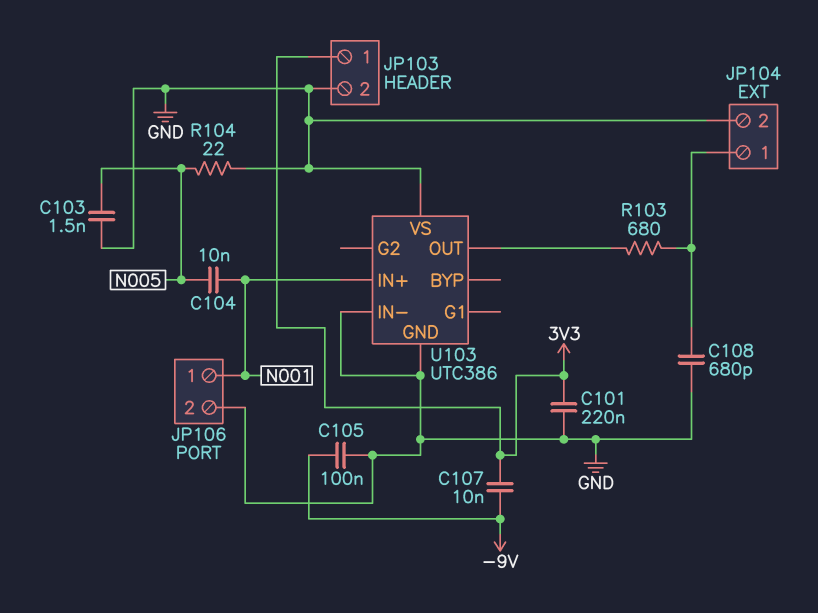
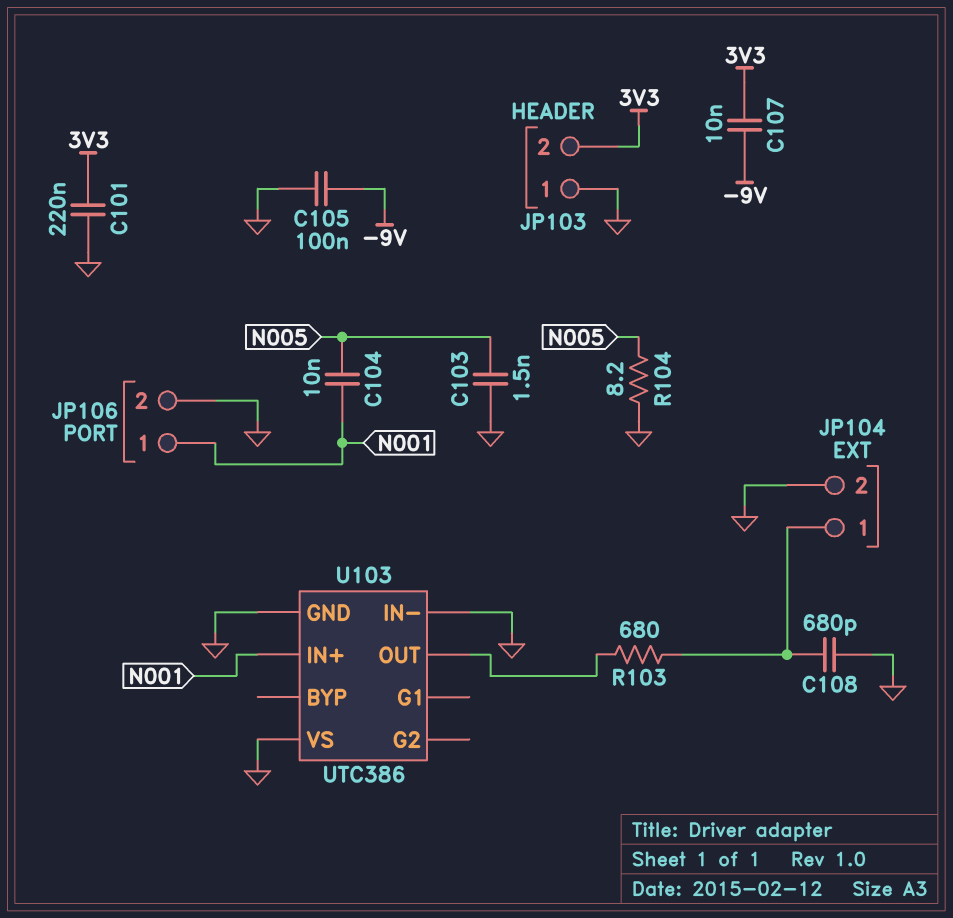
JP103 pin 1: 3V3 -> GND
JP103 pin 2: GND -> 3V3
R104: 22 (GND, N005) -> 8.2 (GND, N005)

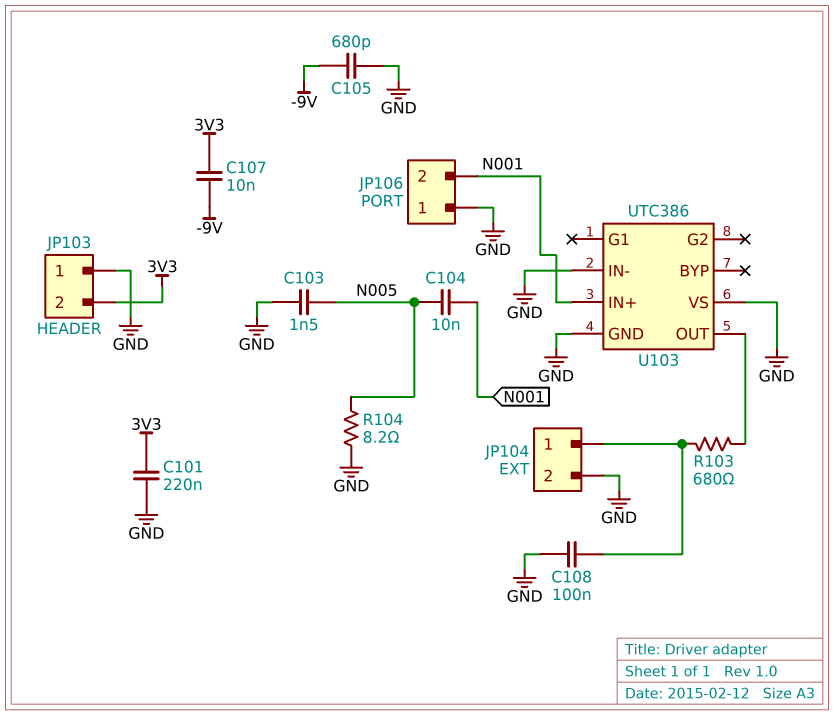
C105: 100nF (-9V, GND) -> 680pF (-9V, GND)
C108: 680pF (GND, JP104/1) -> 100nF (GND, JP104/1)
JP106 pin 1: N001 -> GND
JP106 pin 2: GND -> N001

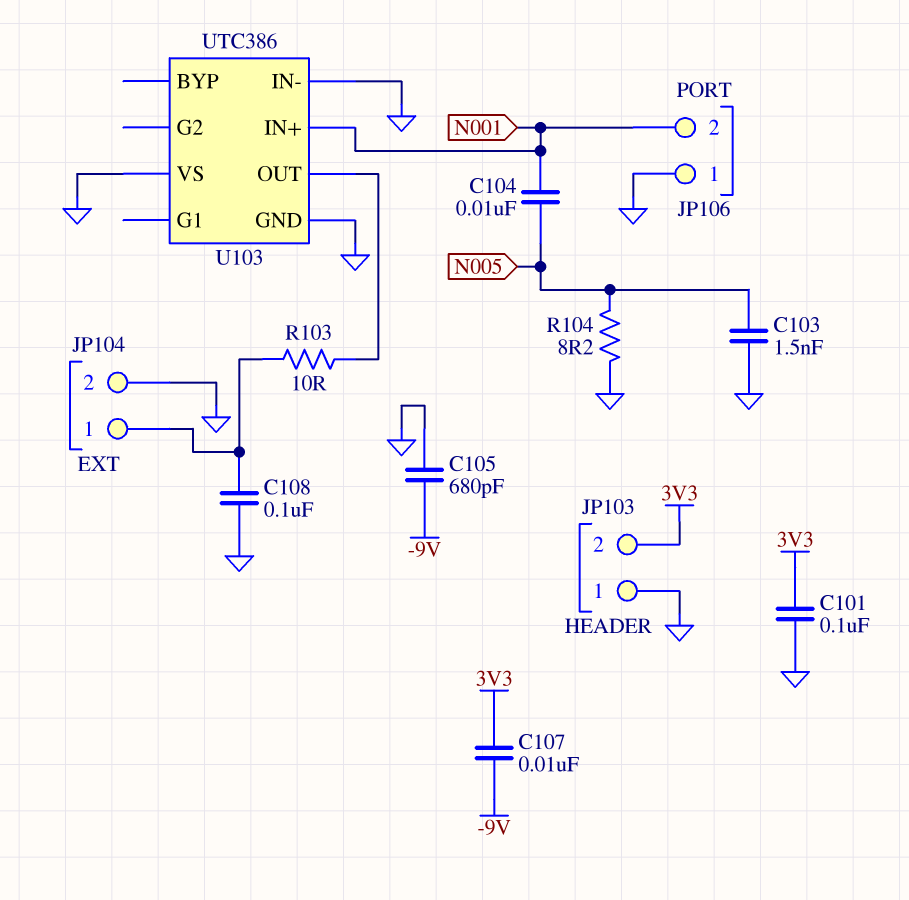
C101: 220nF (3V3, GND) -> 100nF (3V3, GND)
R103: 680 (JP104/1, U103/OUT) -> 10 (JP104/1, U103/OUT)

